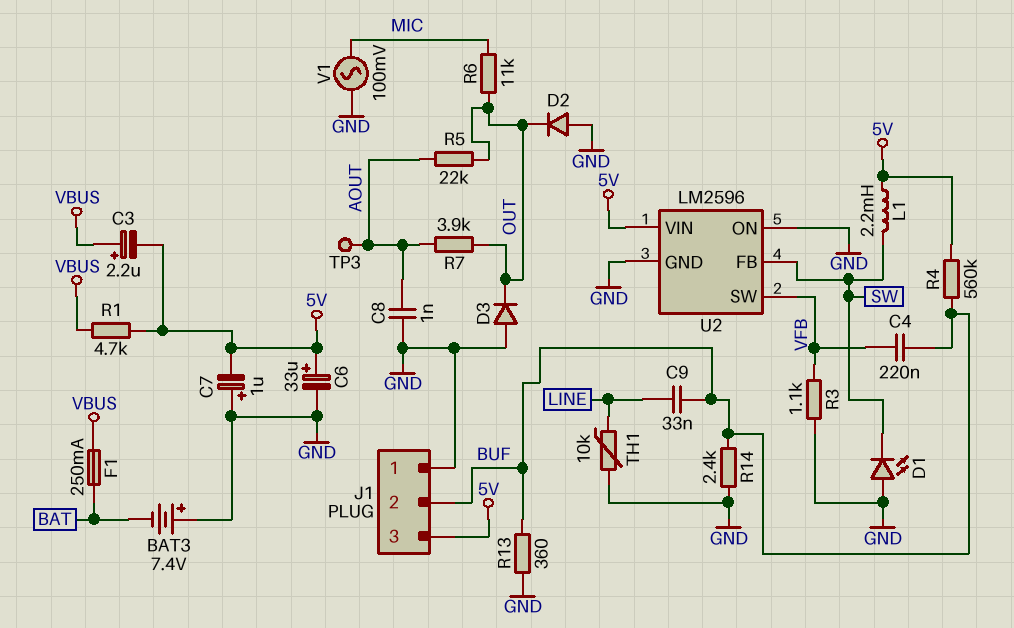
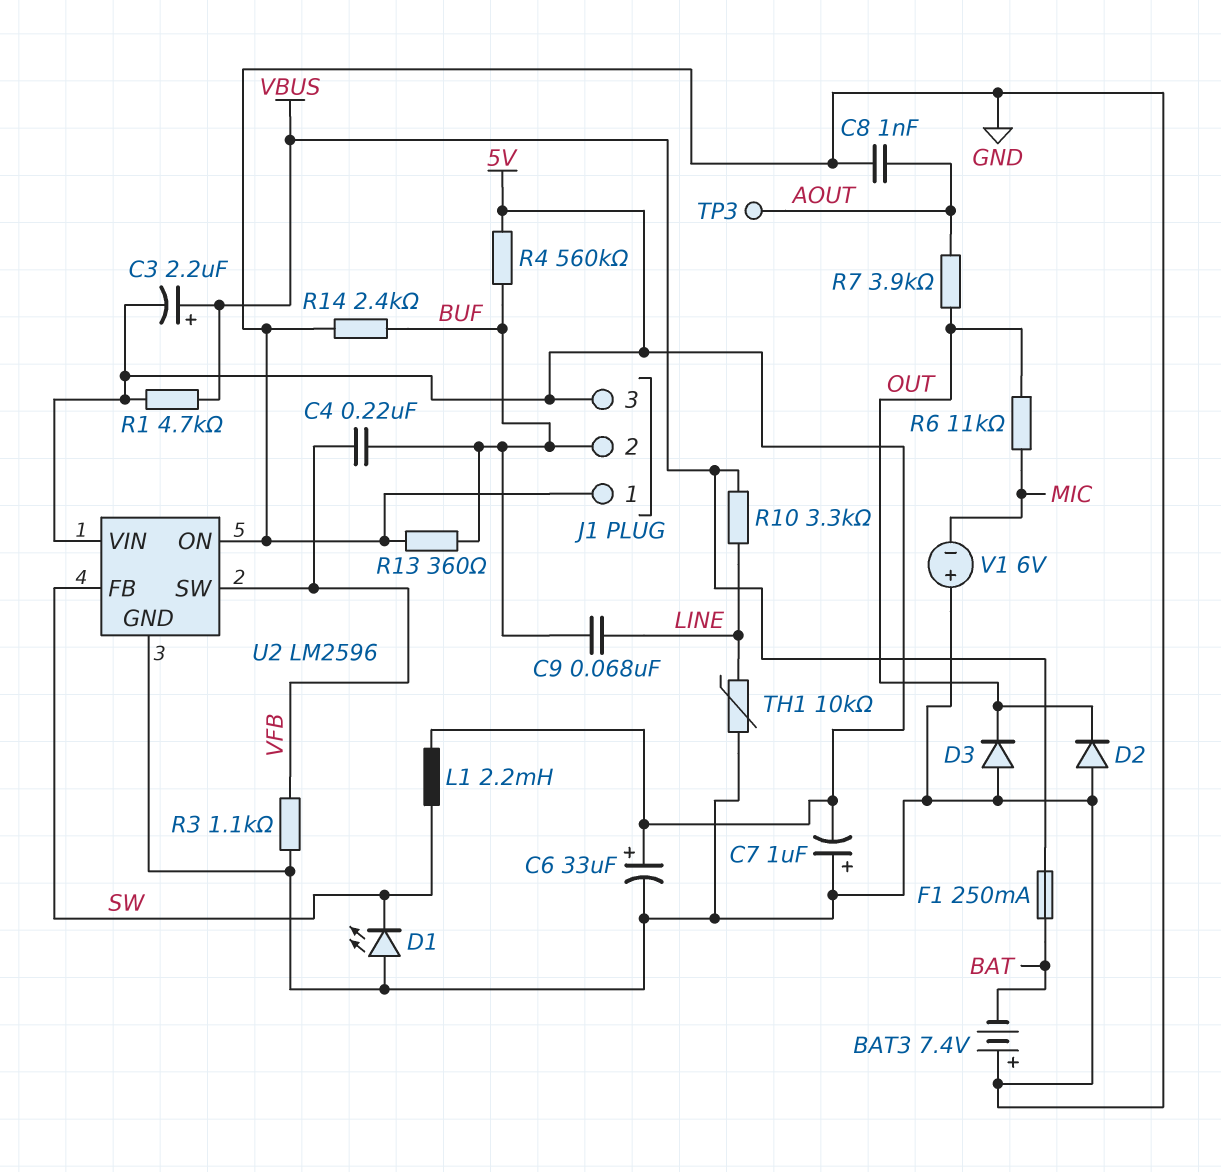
C9: 33nF (BUF, LINE) -> 68nF (BUF, LINE)
R5: 22k (AOUT, OUT) -> none
R10: none -> 3.3k (LINE, VBUS)
V1: AC 100mV (GND, MIC) -> 6V (plus GND, minus MIC)

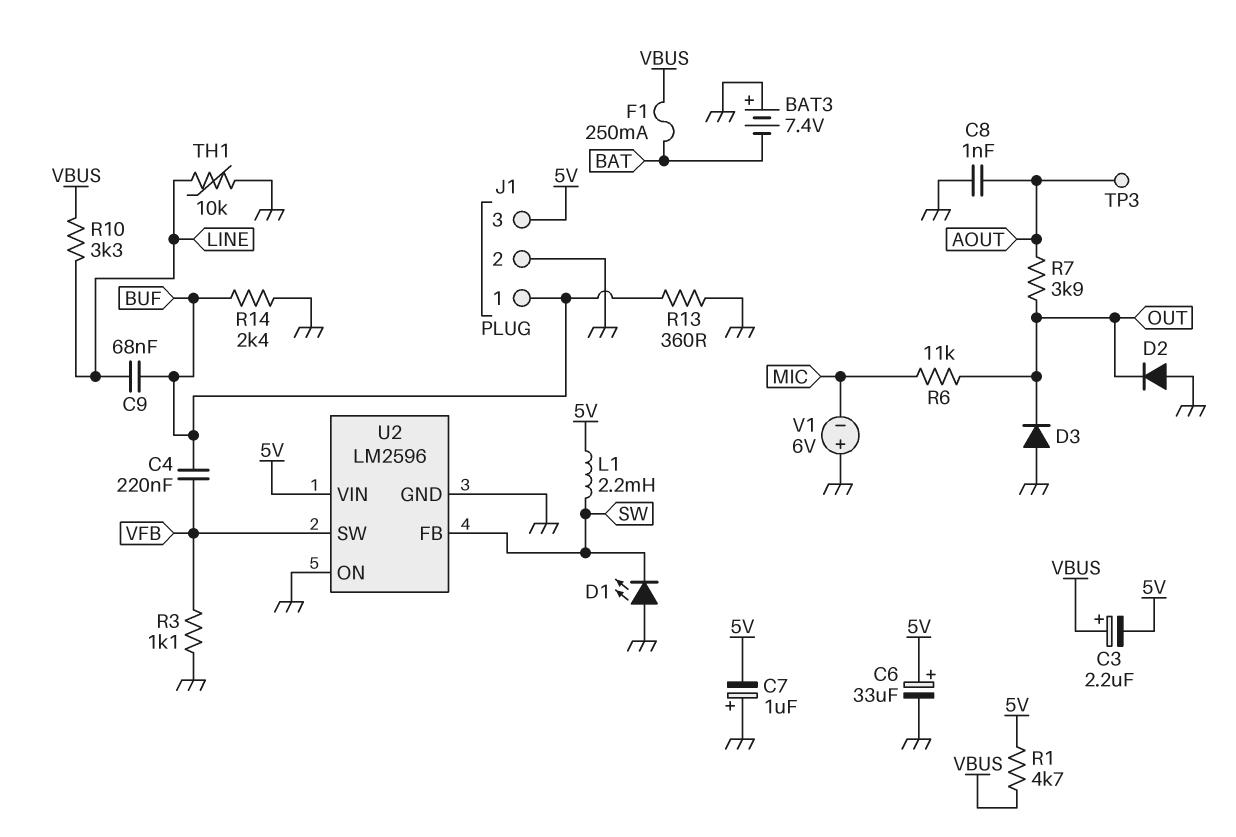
J1 pin 1: GND -> BUF
J1 pin 2: BUF -> GND
R4: 560k (5V, BUF) -> none

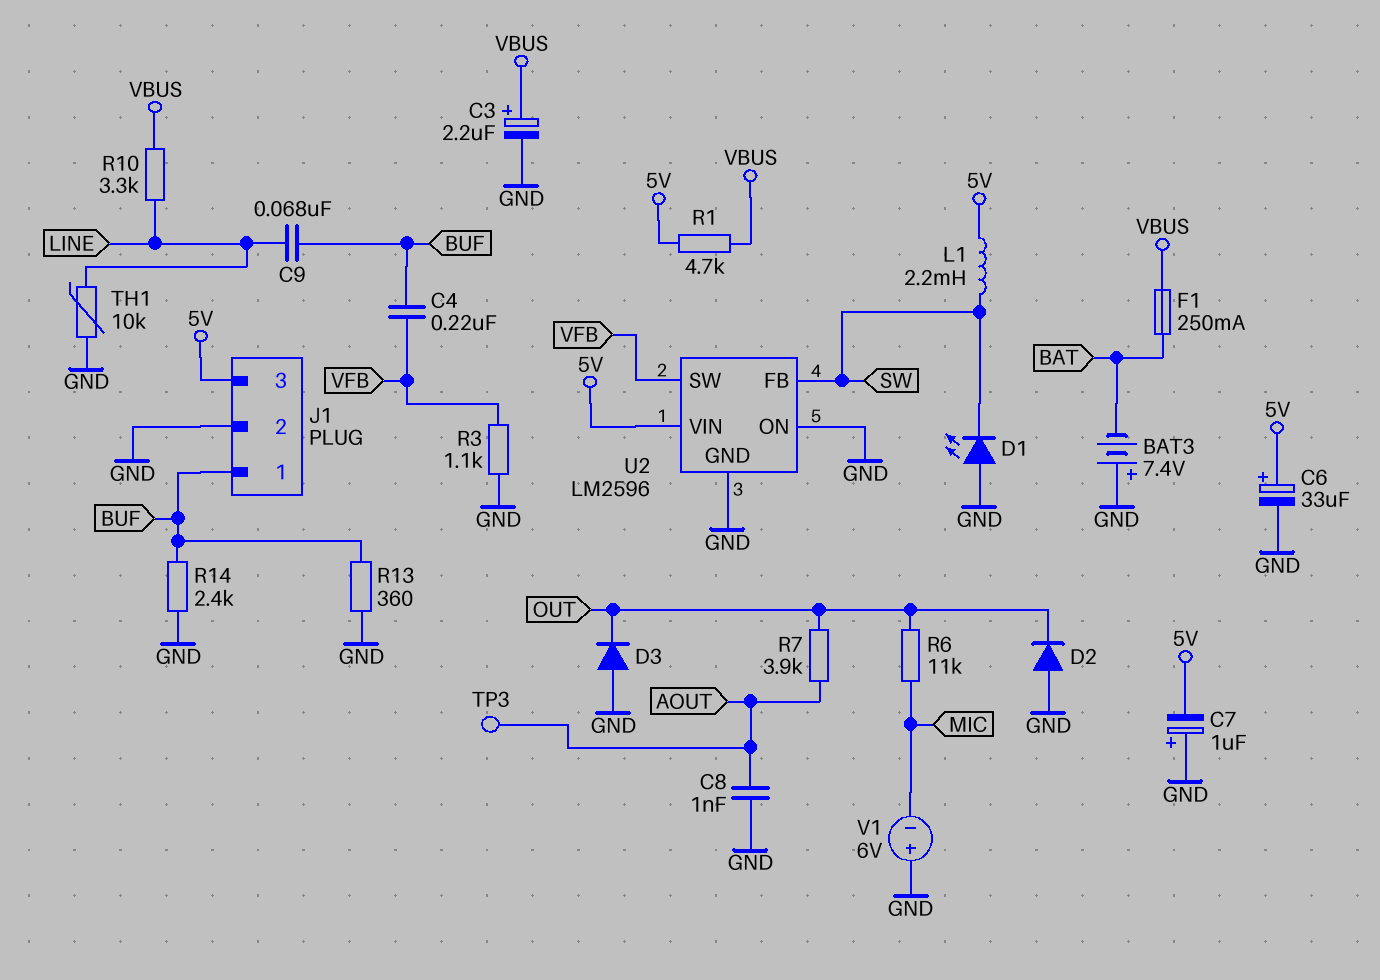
C3: 2.2uF (plus VBUS, minus 5V) -> 2.2uF (plus VBUS, minus GND)

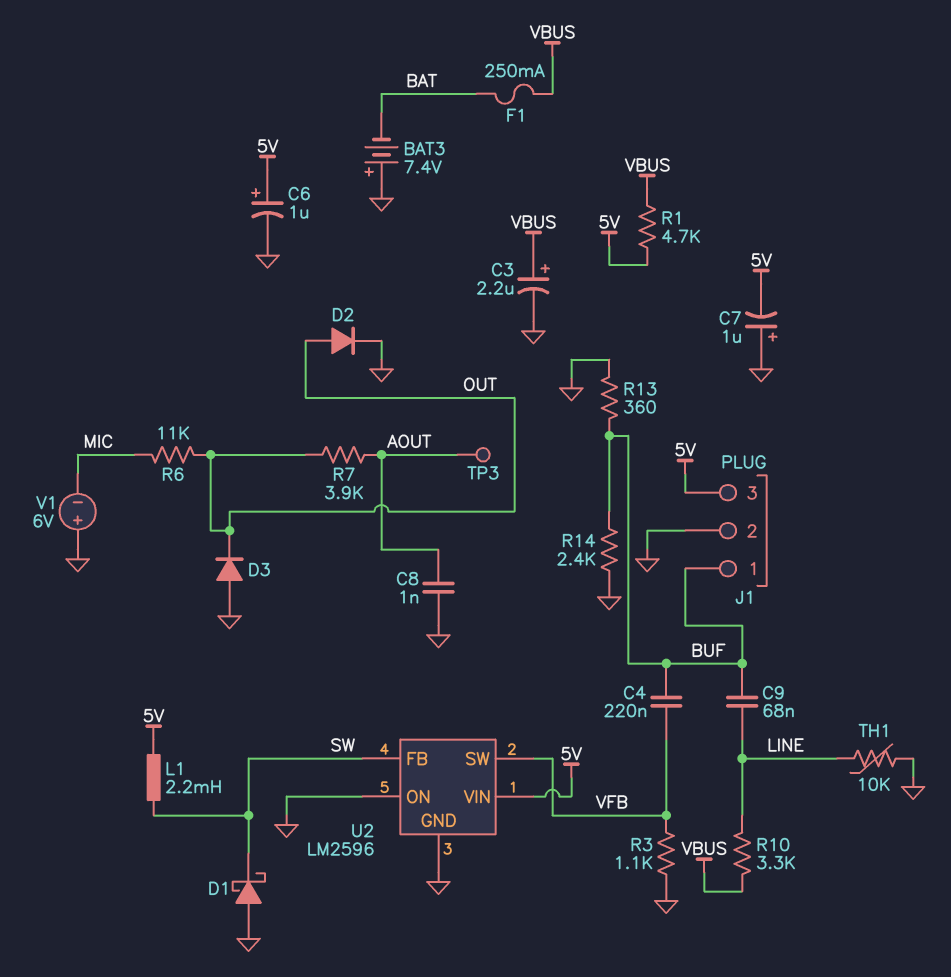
C6: 33uF (plus 5V, minus GND) -> 1uF (plus 5V, minus GND)
D1: LED (A GND, K SW) -> schottky (A GND, K SW)
D2: diode (A GND, K OUT) -> diode (A OUT, K GND)

